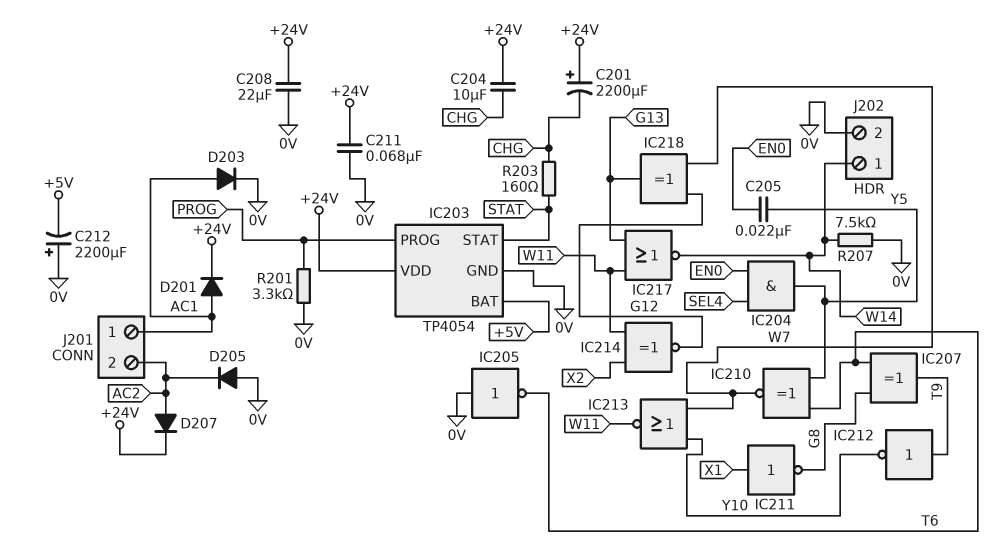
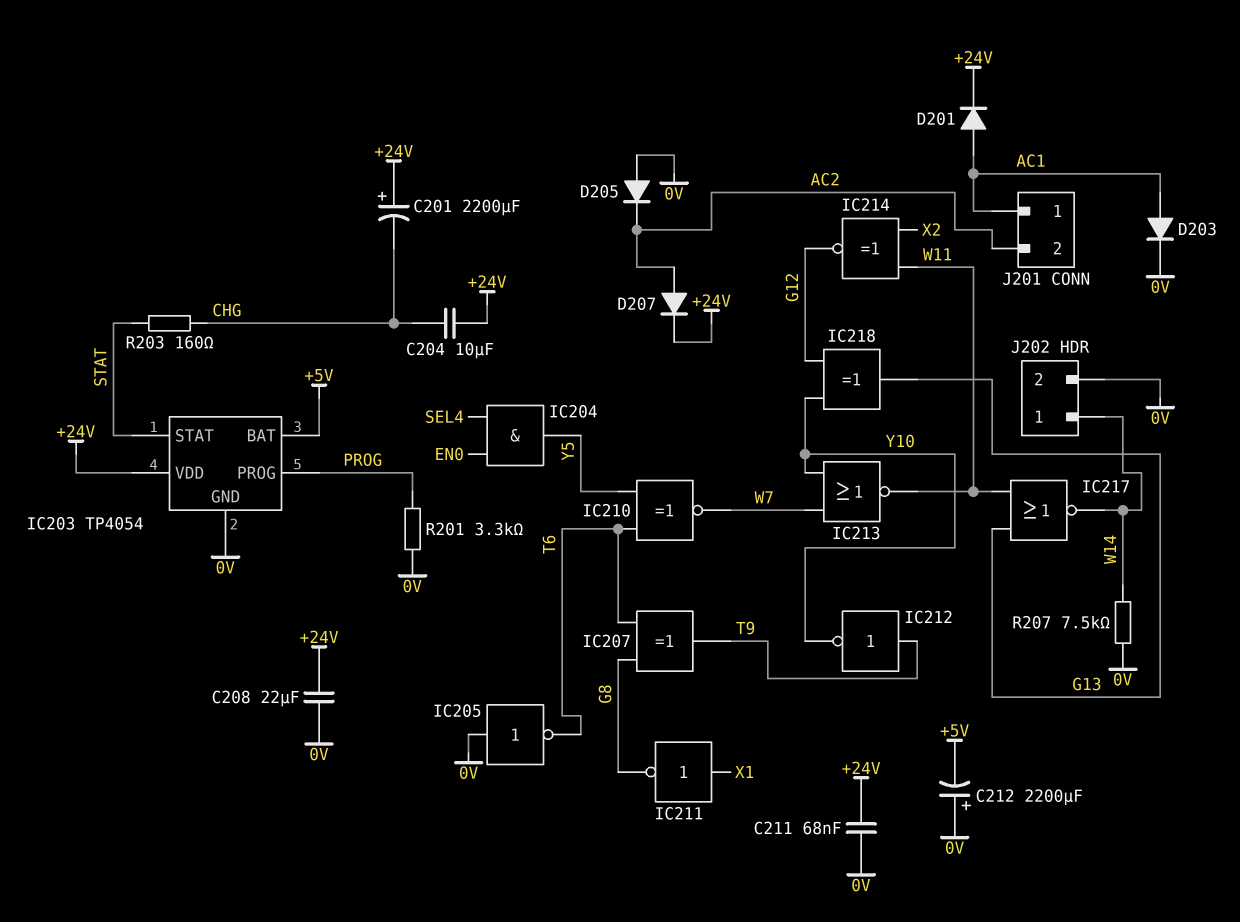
C205: 22nF (EN0, Y5) -> none
IC218: XOR (in G12, in W7, out G13) -> XOR (in G12, in Y10, out G13)

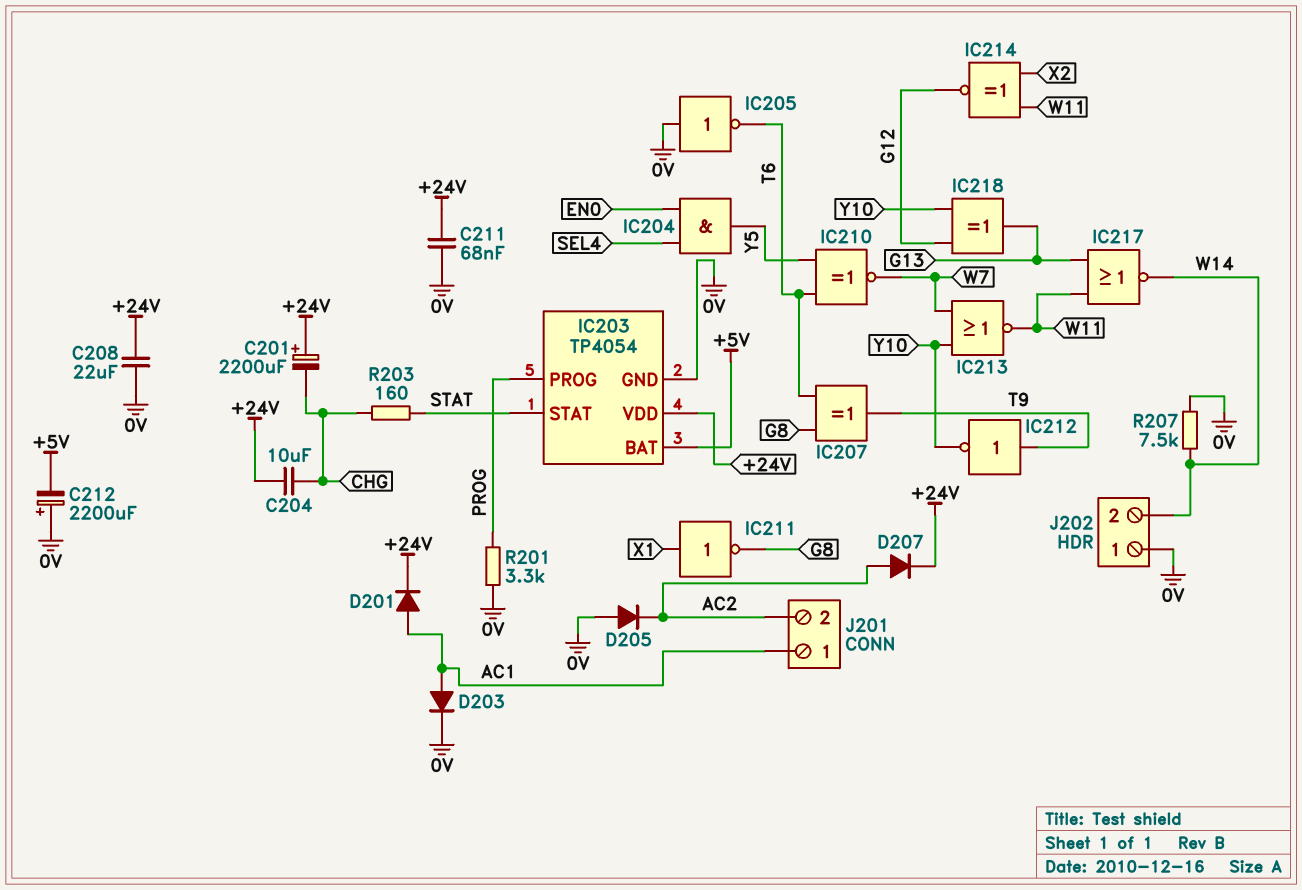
J202 pin 1: W14 -> 0V
J202 pin 2: 0V -> W14

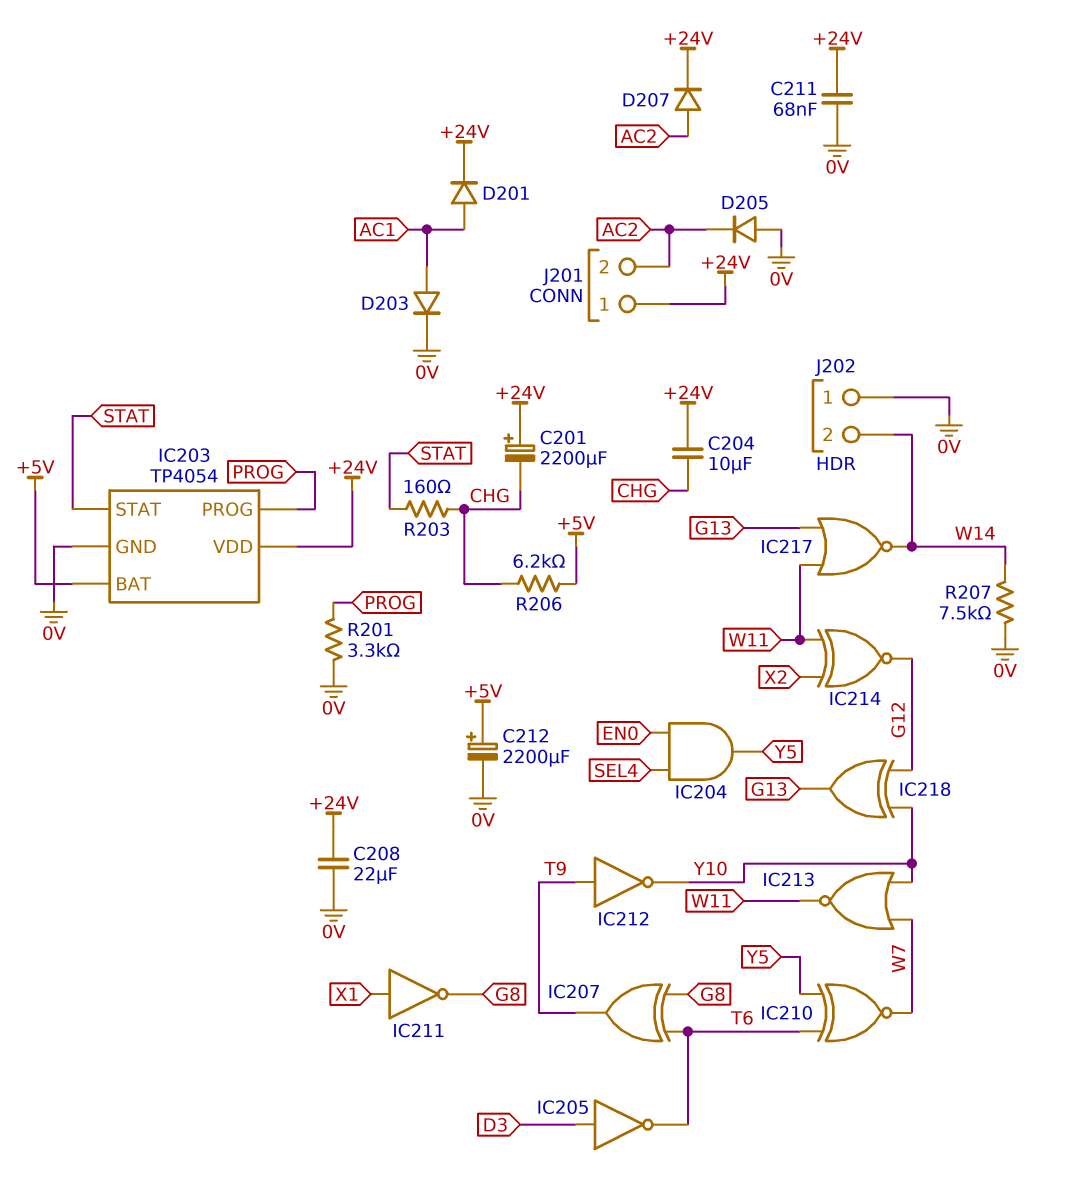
C212: 2200uF (plus 0V, minus +5V) -> 2200uF (plus +5V, minus 0V)
IC205: NOT (in 0V, out T6) -> NOT (in D3, out T6)
J201 pin 1: AC1 -> +24V
R206: none -> 6.2k (+5V, CHG)

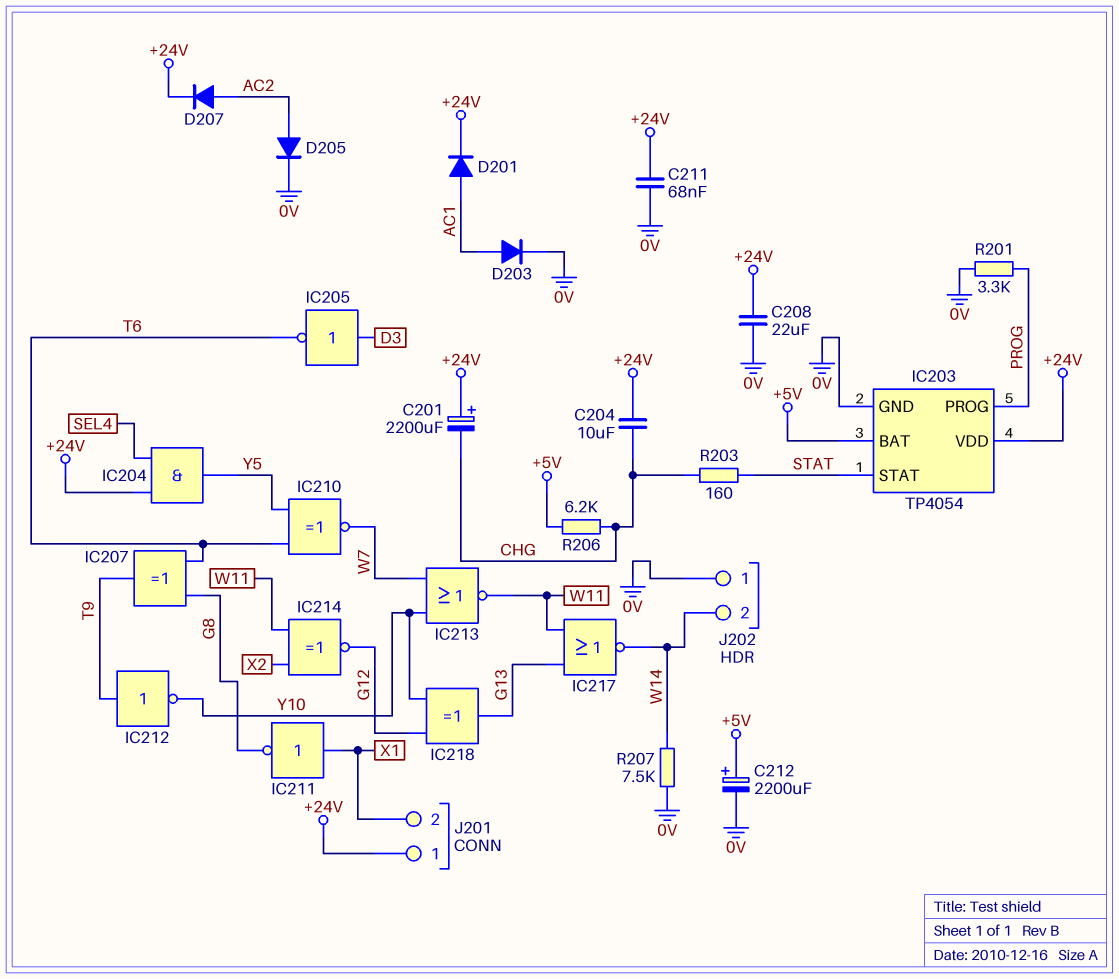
D205: diode (A 0V, K AC2) -> diode (A AC2, K 0V)
IC204: AND (in EN0, in SEL4, out Y5) -> AND (in +24V, in SEL4, out Y5)
J201 pin 2: AC2 -> X1

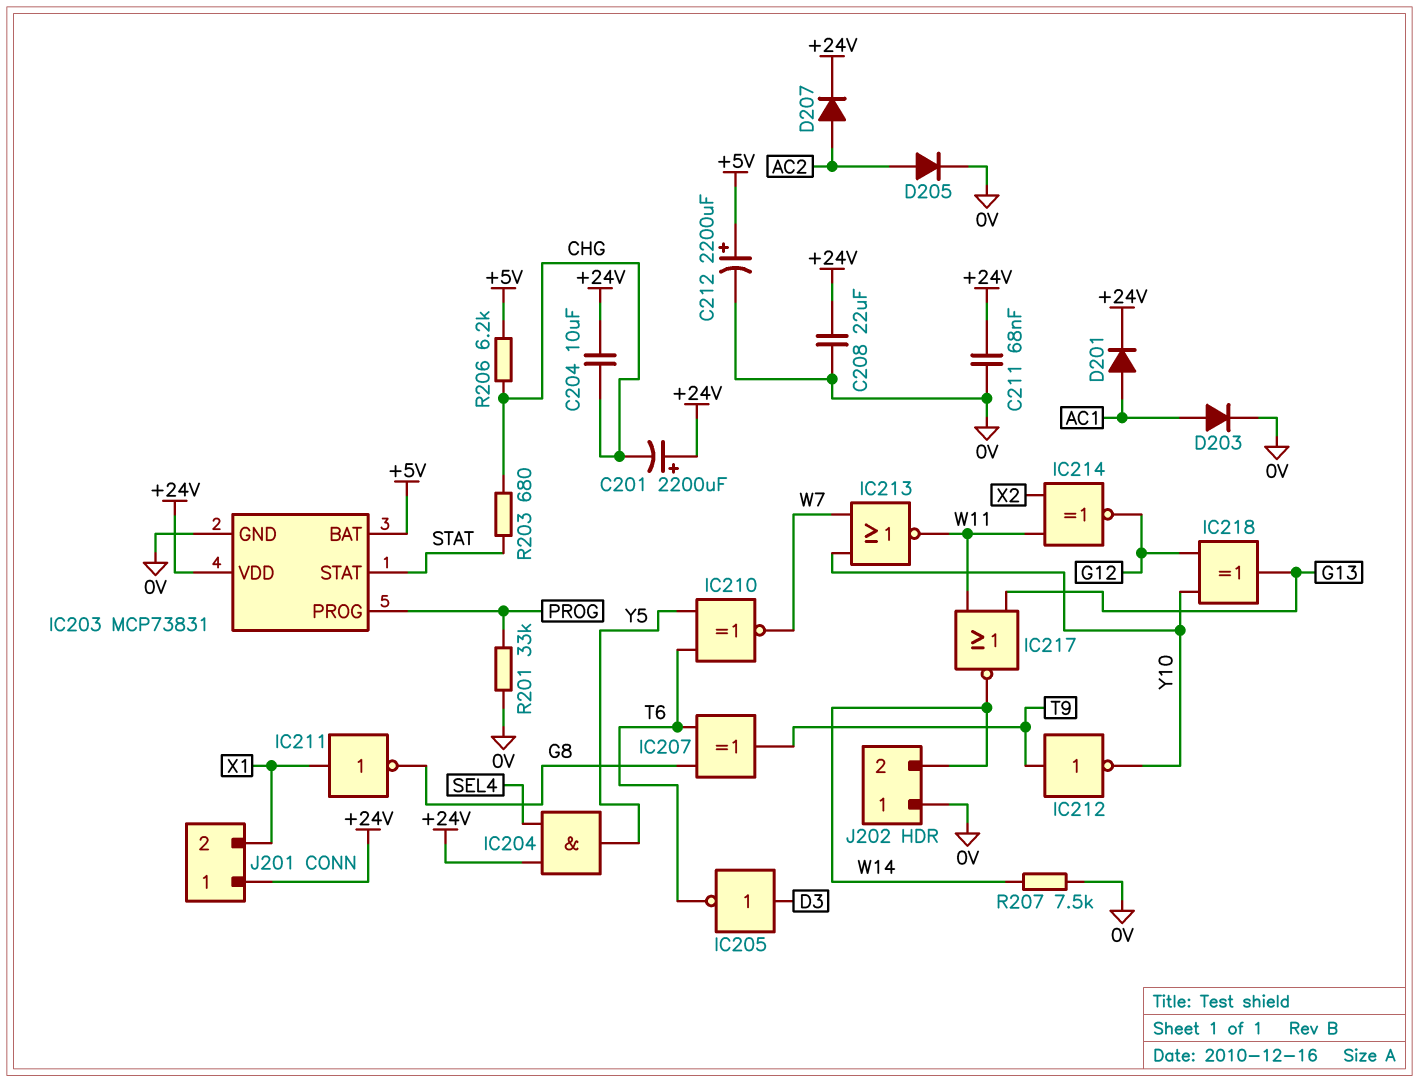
IC203: TP4054 -> MCP73831
R201: 3.3k (0V, PROG) -> 33k (0V, PROG)
R203: 160 (CHG, STAT) -> 680 (CHG, STAT)

